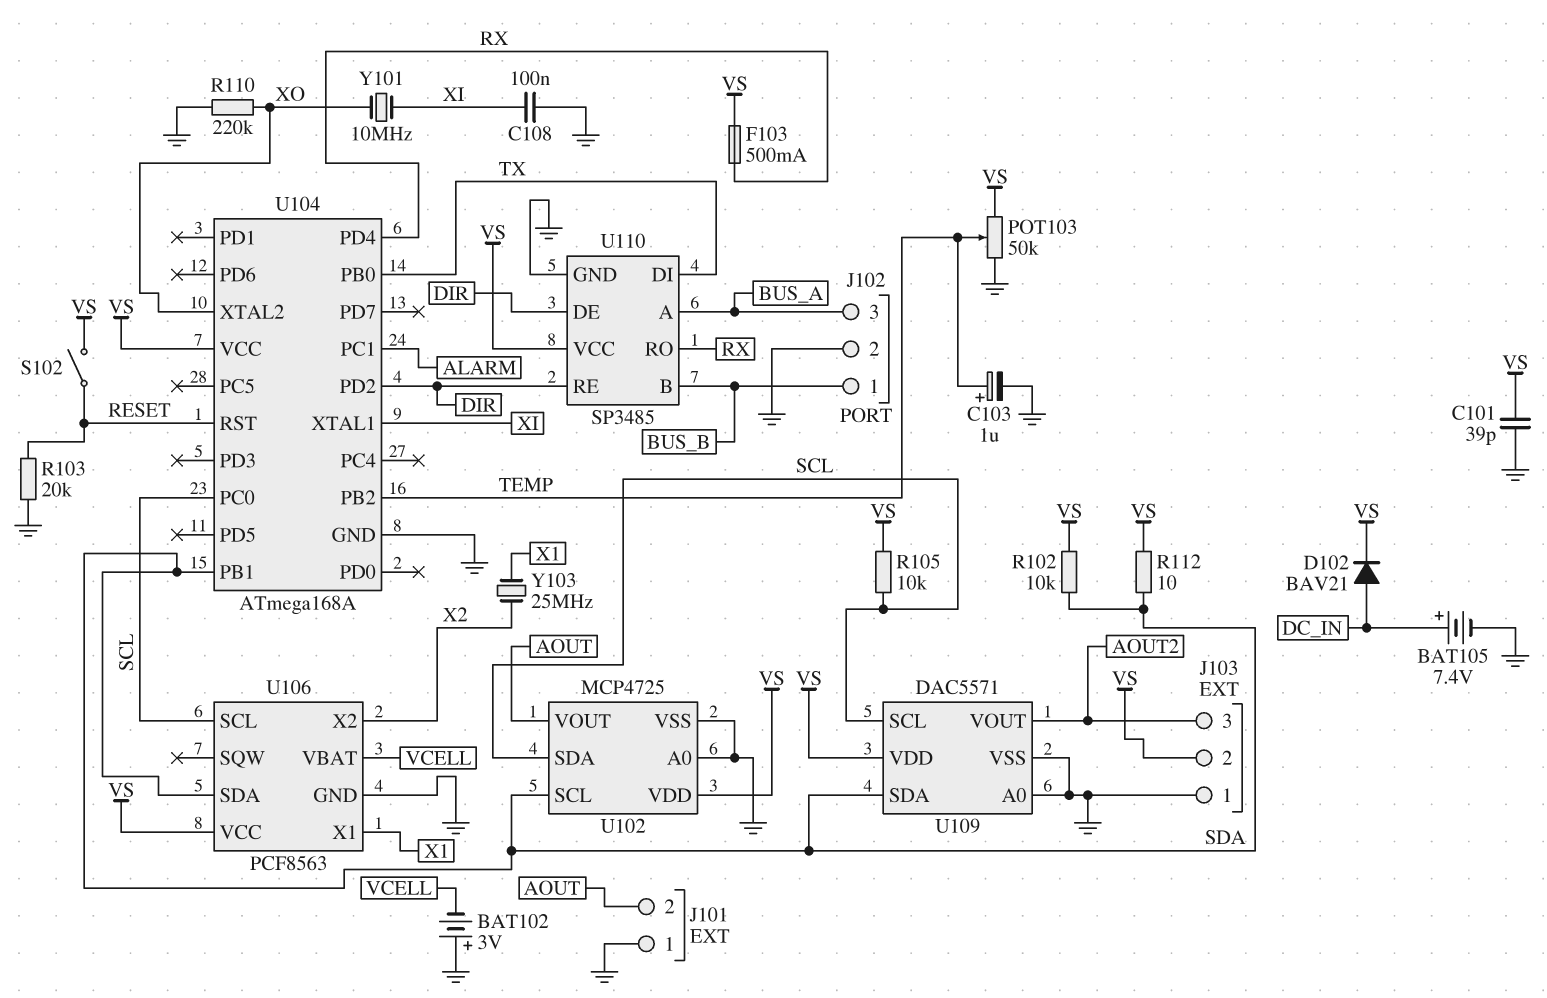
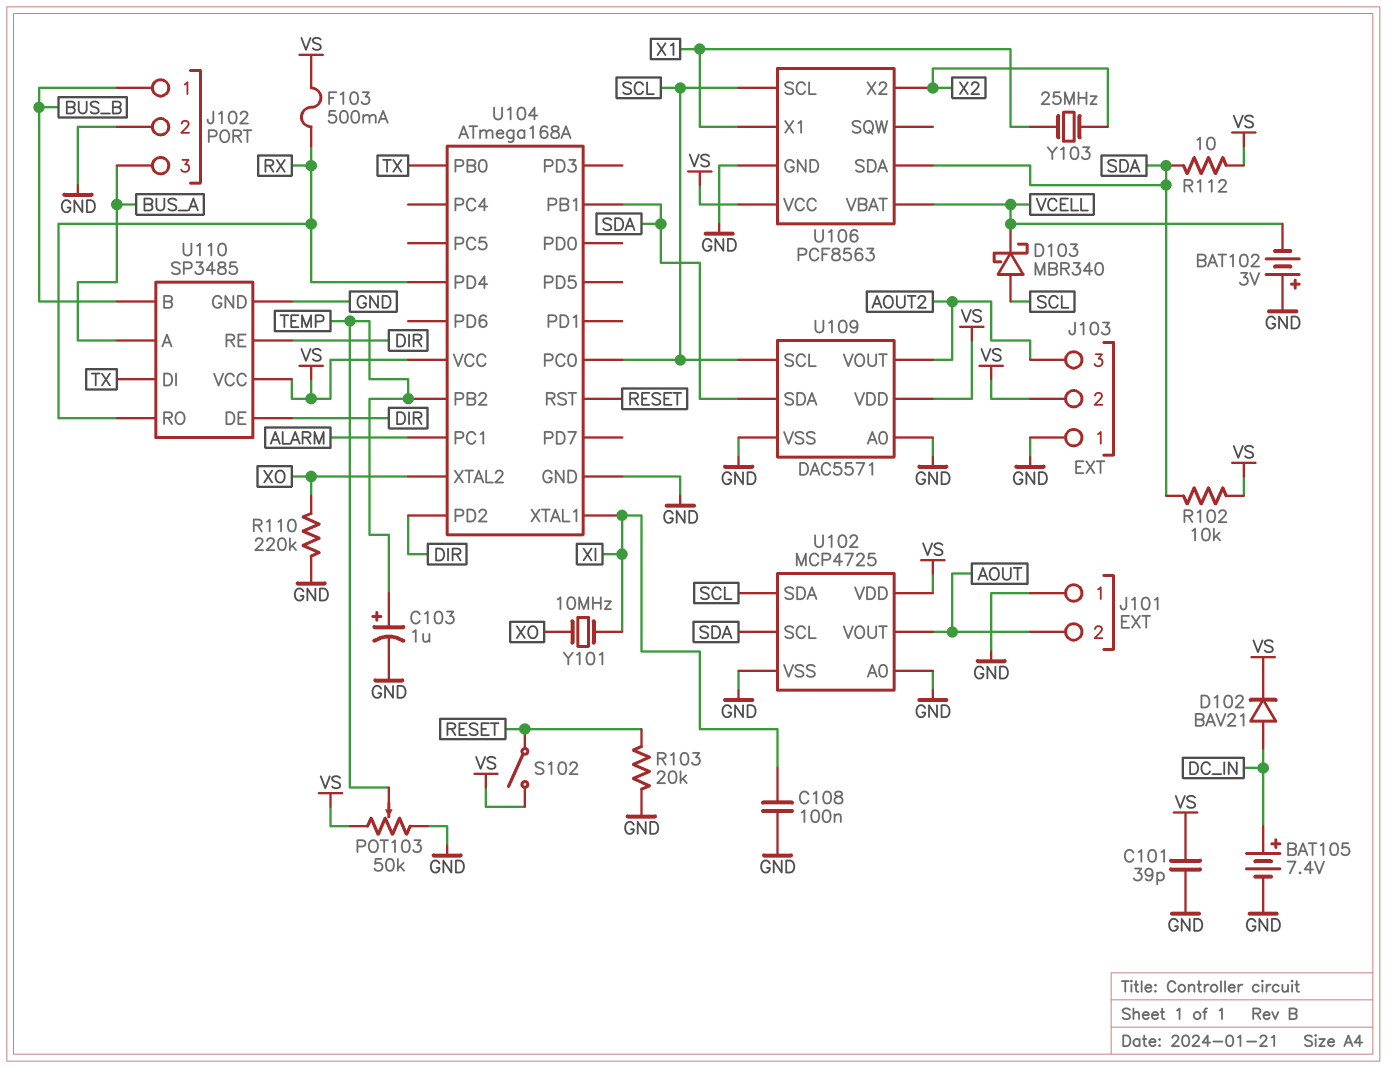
D103: none -> schottky MBR340 (A SCL, K VCELL)
R105: 10k (SCL, VS) -> none

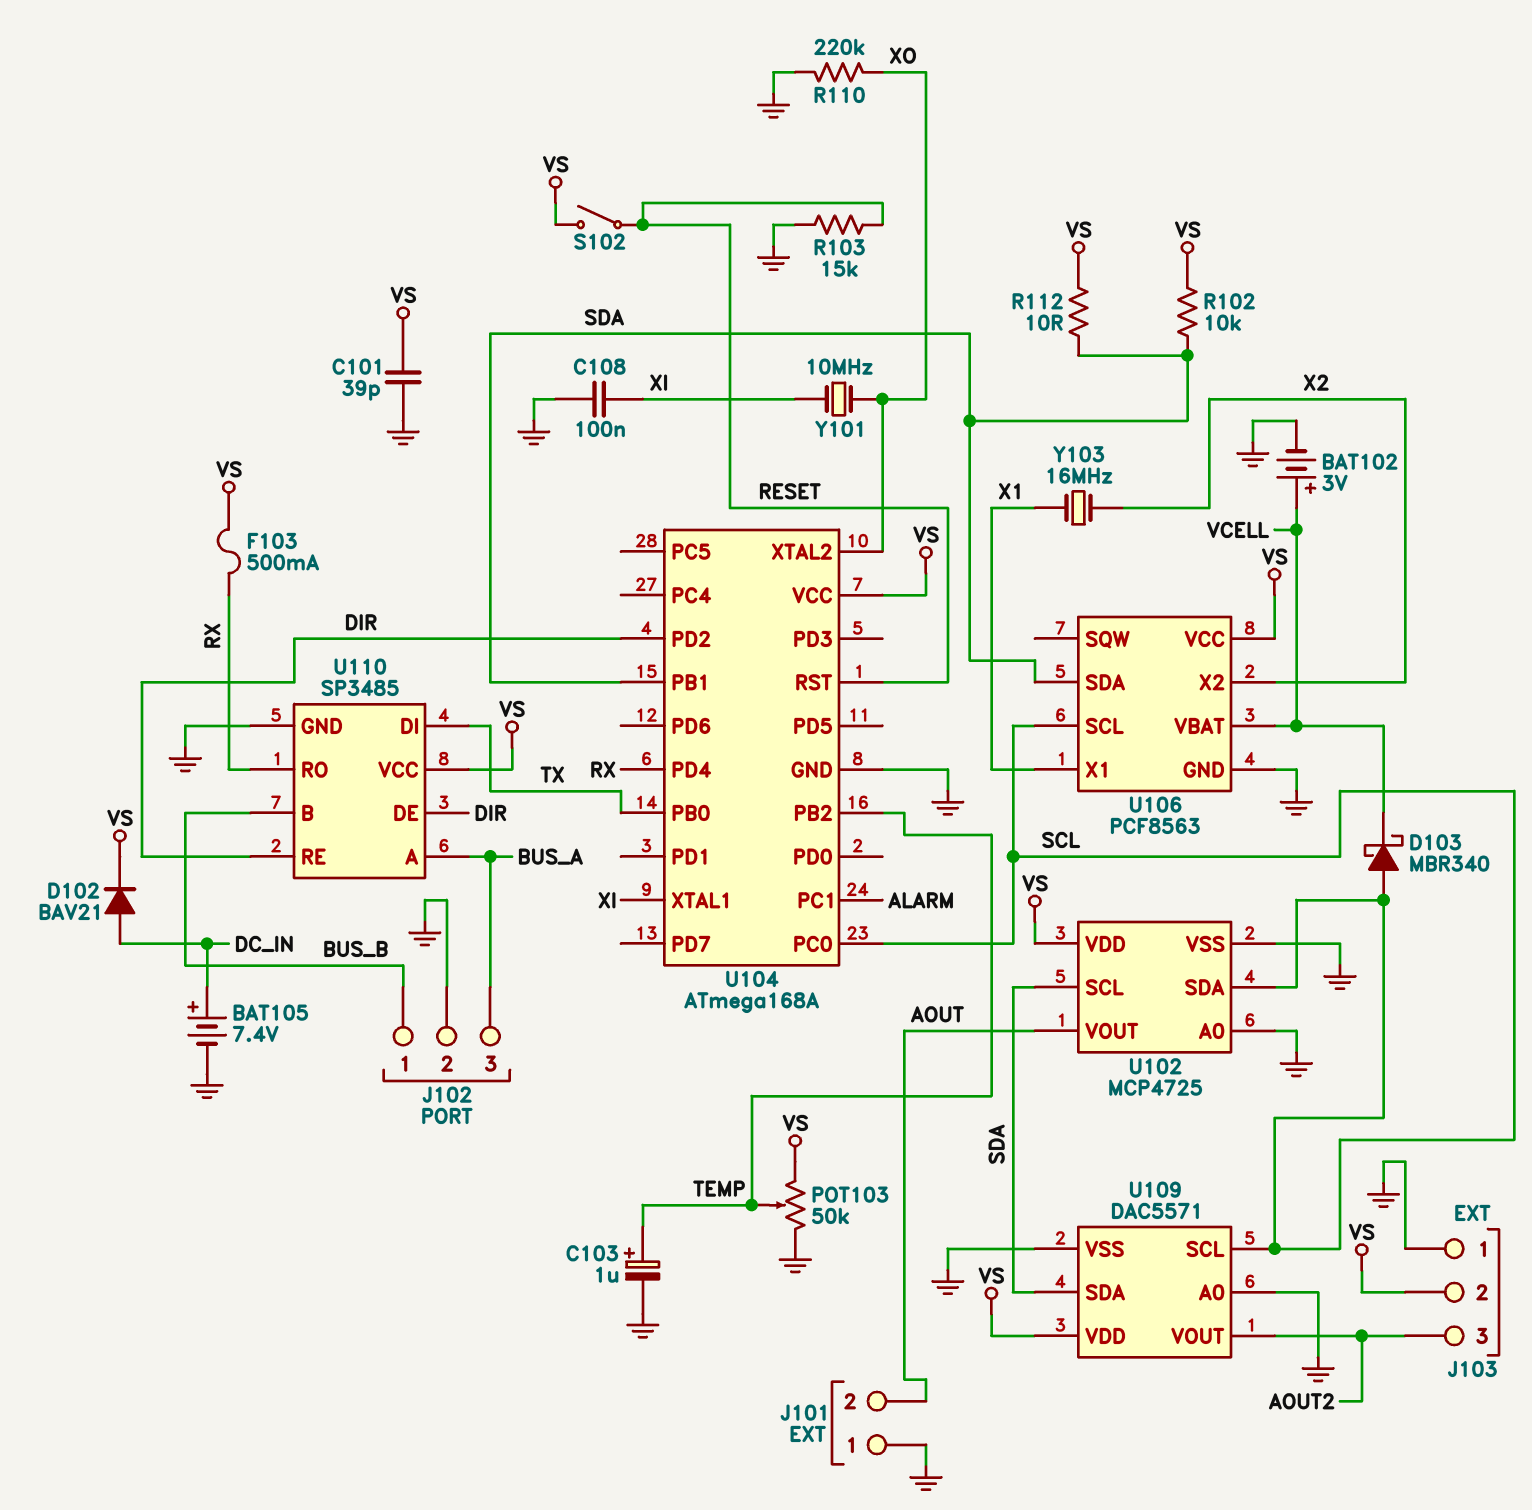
BAT102: 3V (plus GND, minus VCELL) -> 3V (plus VCELL, minus GND)
R103: 20k (GND, RESET) -> 15k (GND, RESET)
Y103: 25MHz (X1, X2) -> 16MHz (X1, X2)

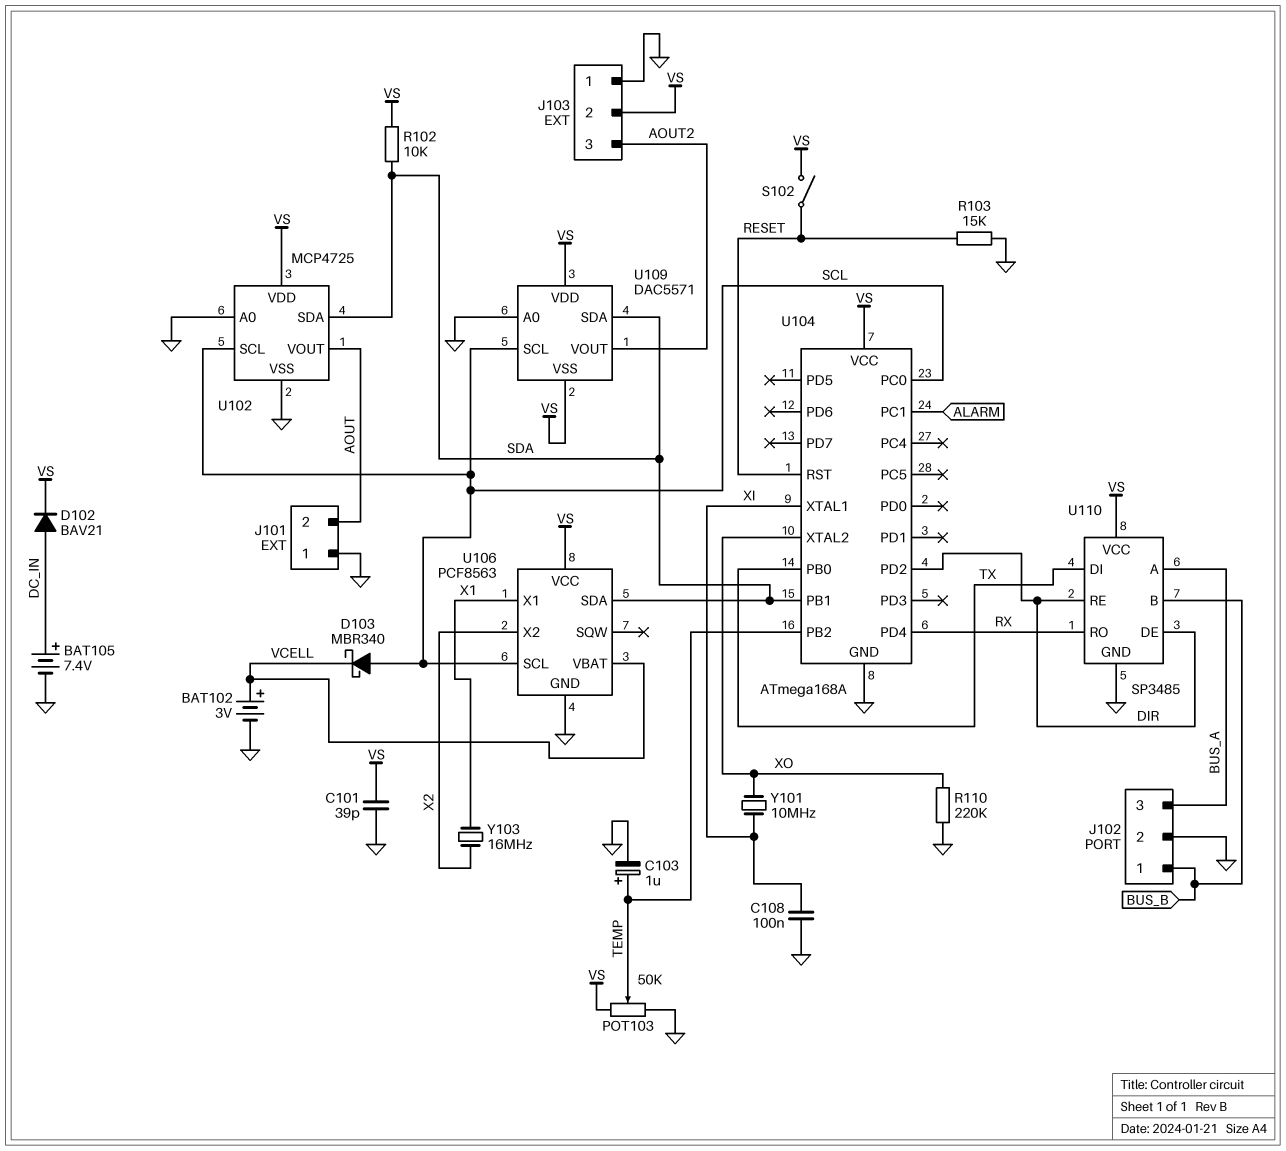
F103: 500mA (RX, VS) -> none
R112: 10 (SDA, VS) -> none
U102 pin SCL: SDA -> SCL
U102 pin SDA: SCL -> SDA
U109 pin VSS: GND -> VS

